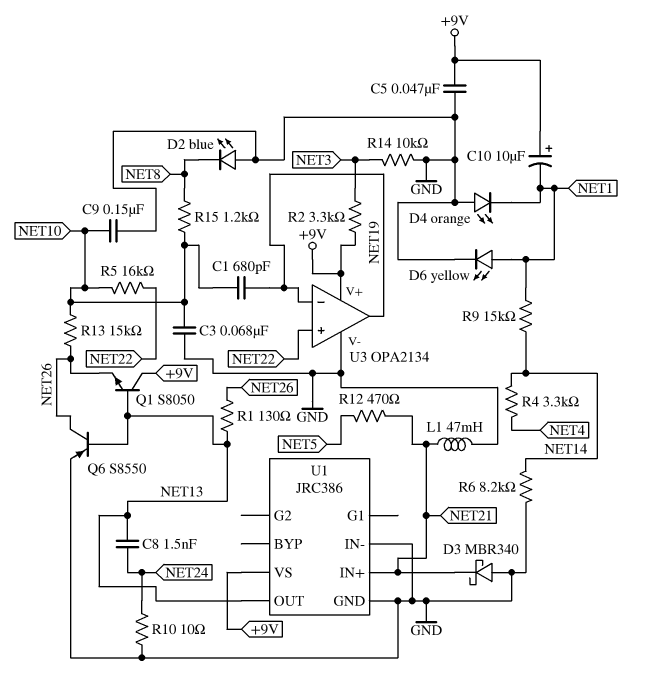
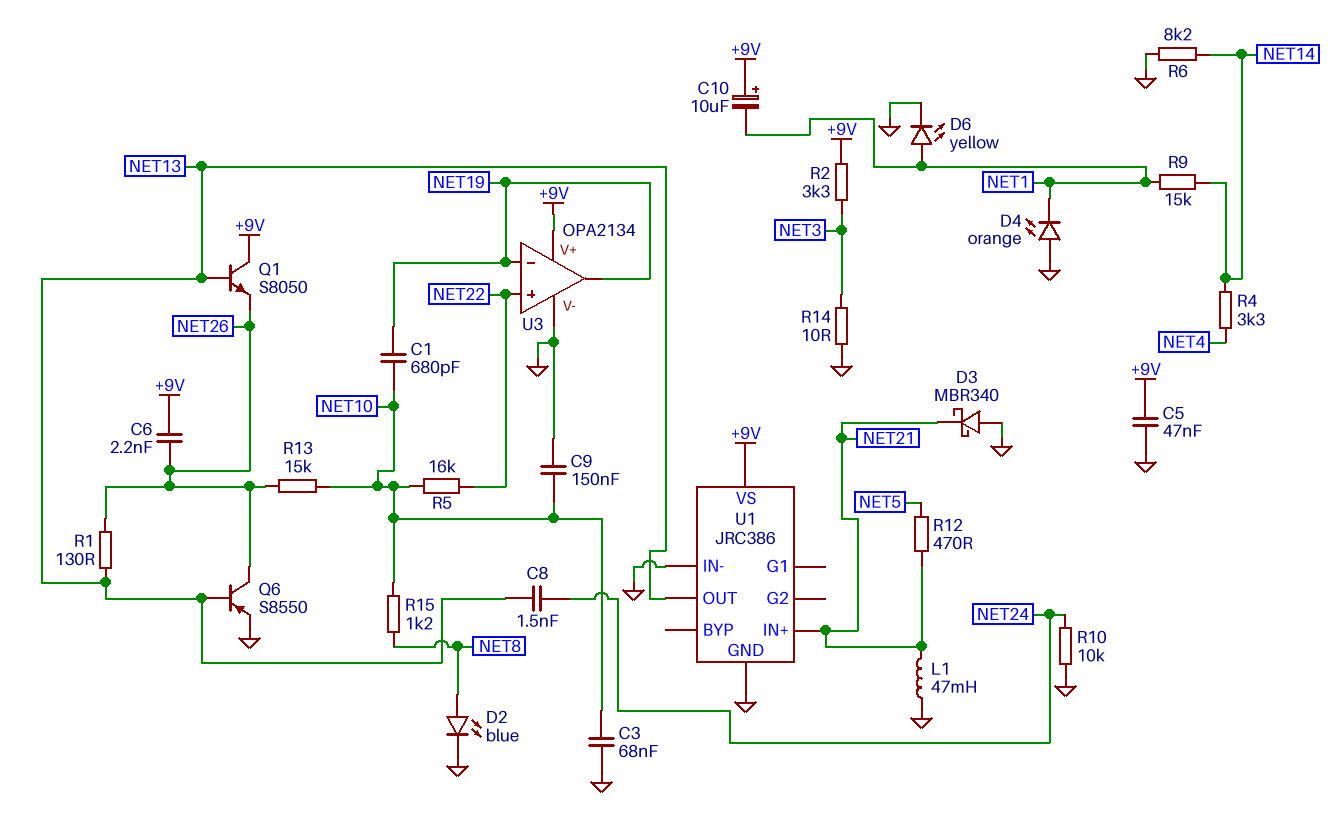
C6: none -> 2.2nF (+9V, NET26)
D2: LED blue (A GND, K NET8) -> LED blue (A NET8, K GND)
R10: 10 (GND, NET24) -> 10k (GND, NET24)
R14: 10k (GND, NET3) -> 10 (GND, NET3)

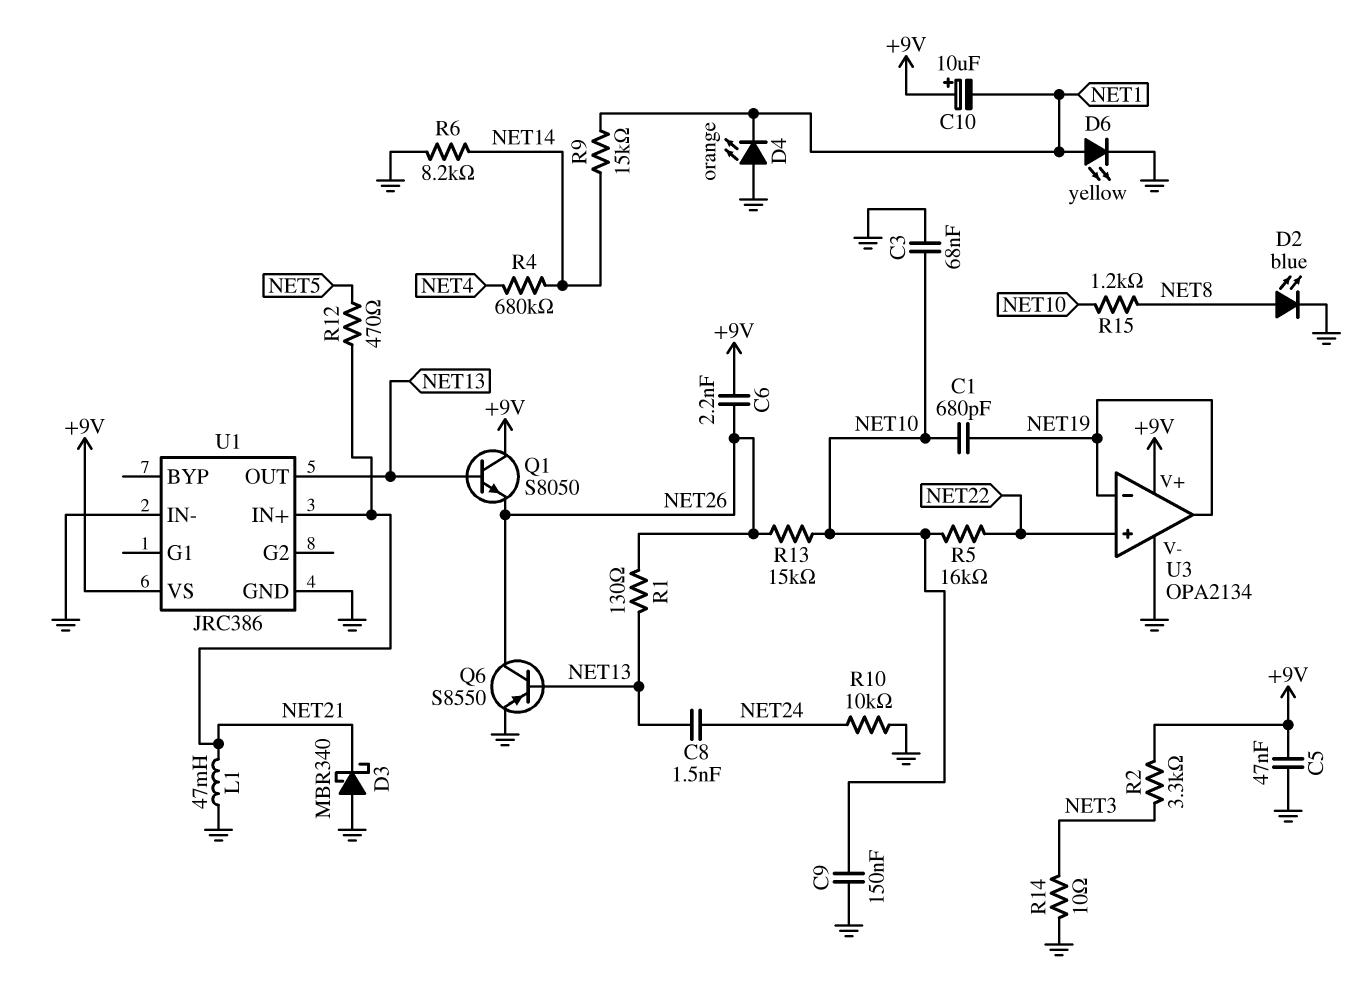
R4: 3.3k (NET4, NET14) -> 680k (NET4, NET14)

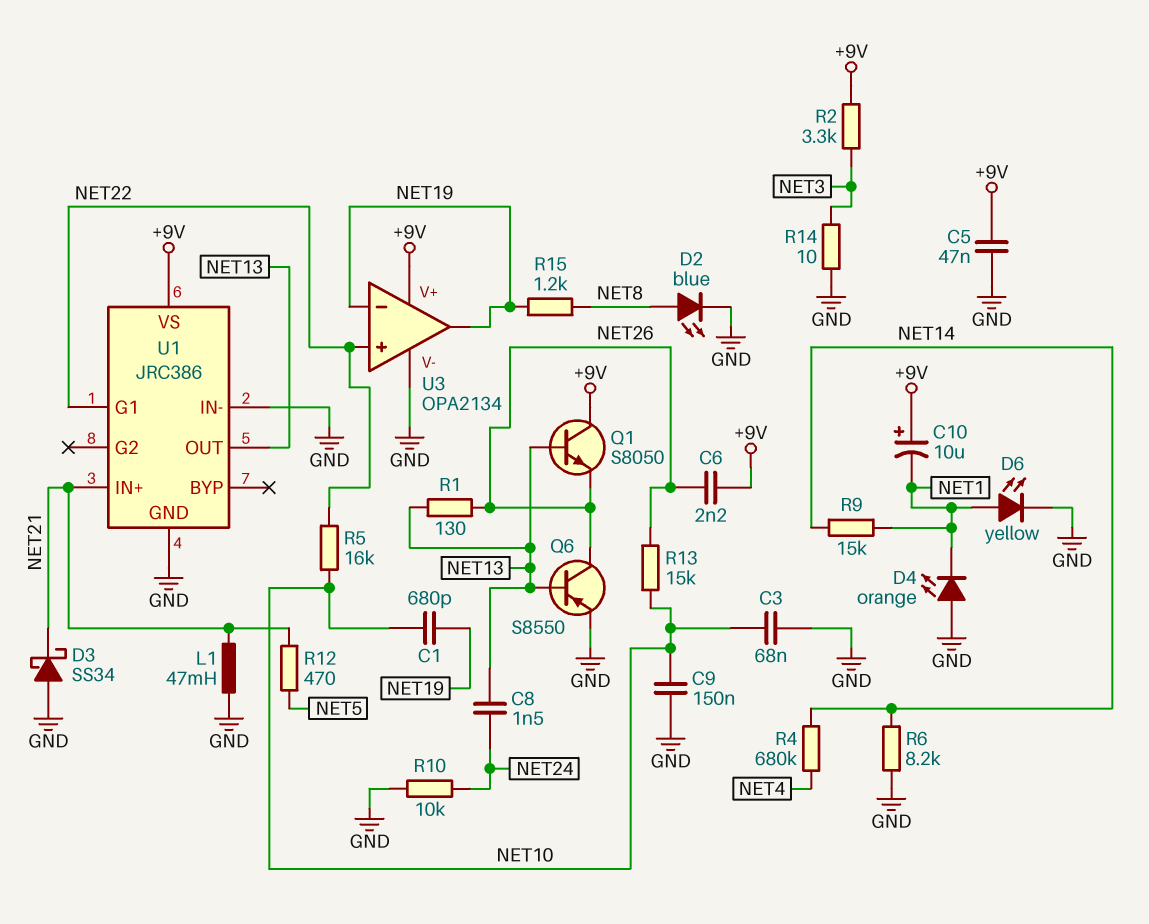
D3: schottky MBR340 (A GND, K NET21) -> schottky SS34 (A GND, K NET21)
R15: 1.2k (NET8, NET10) -> 1.2k (NET8, NET19)
U1 pin G1: none -> NET22

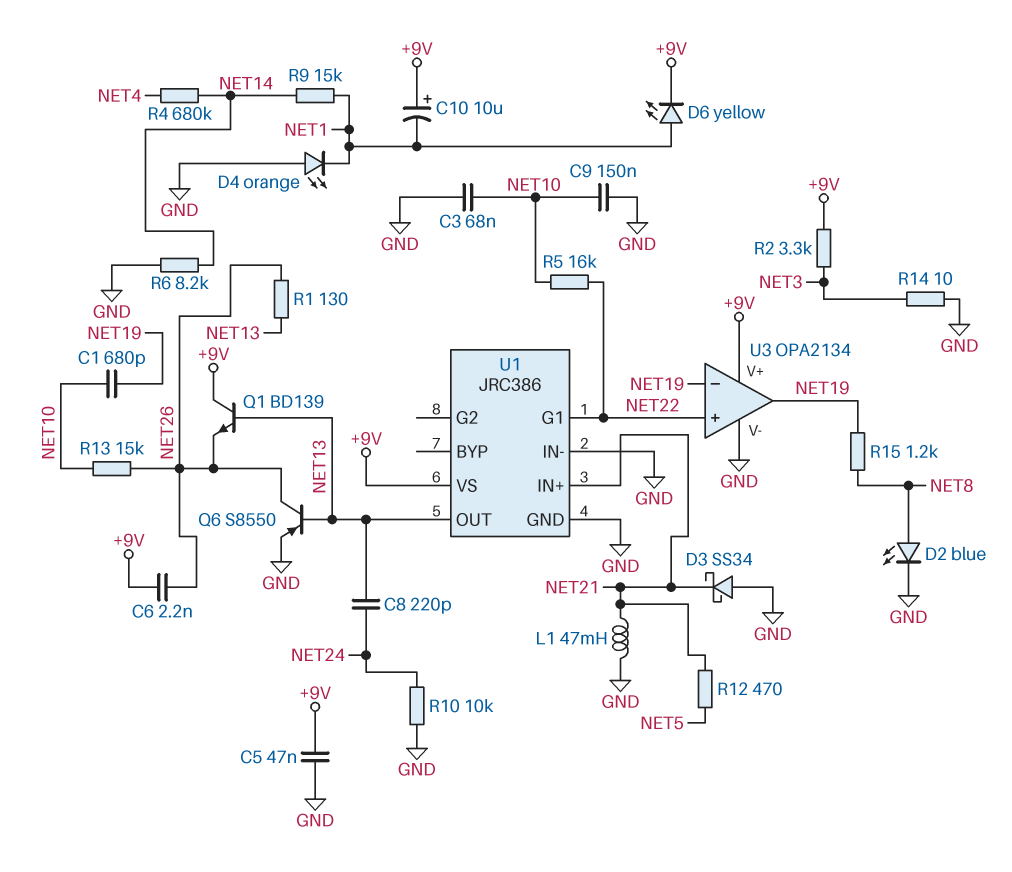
C8: 1.5nF (NET13, NET24) -> 220pF (NET13, NET24)
D6: LED yellow (A NET1, K GND) -> LED yellow (A NET1, K +9V)
Q1: NPN S8050 (B NET13, C +9V, E NET26) -> NPN BD139 (B NET13, C +9V, E NET26)

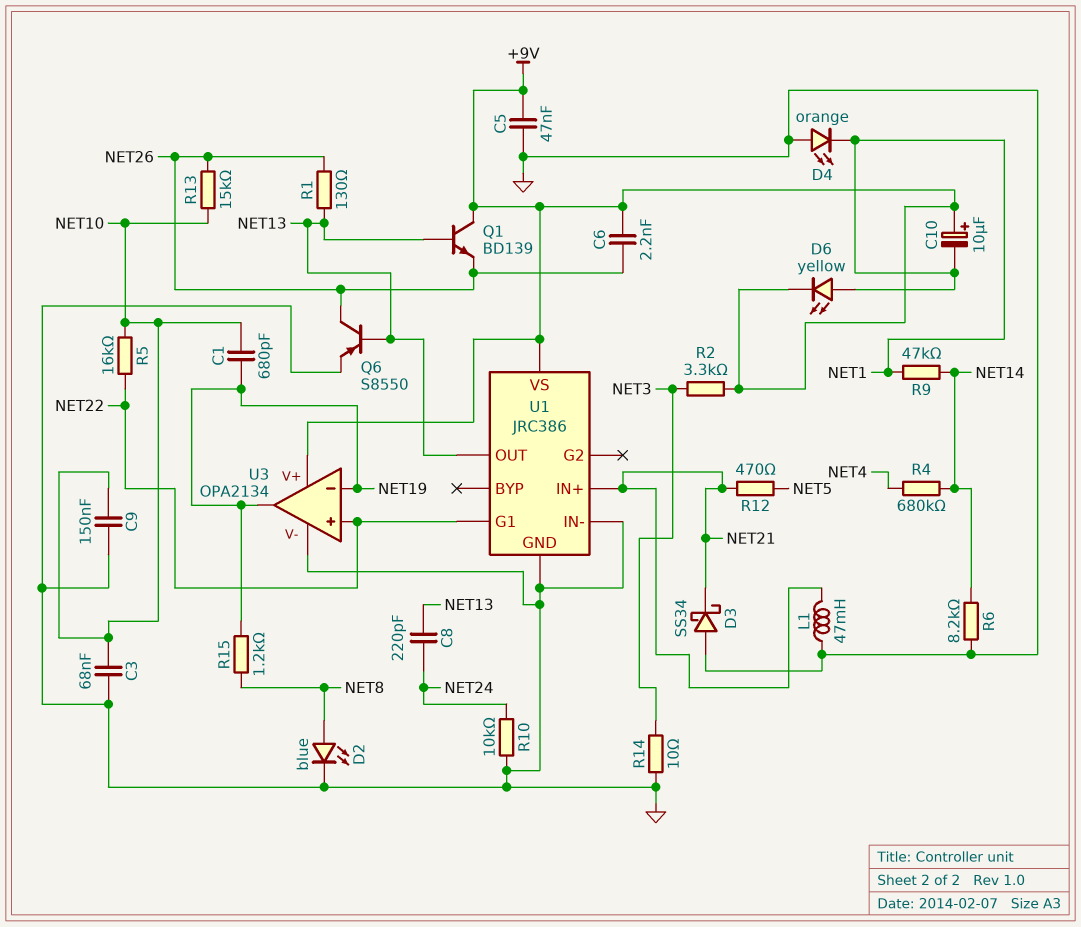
R9: 15k (NET1, NET14) -> 47k (NET1, NET14)

